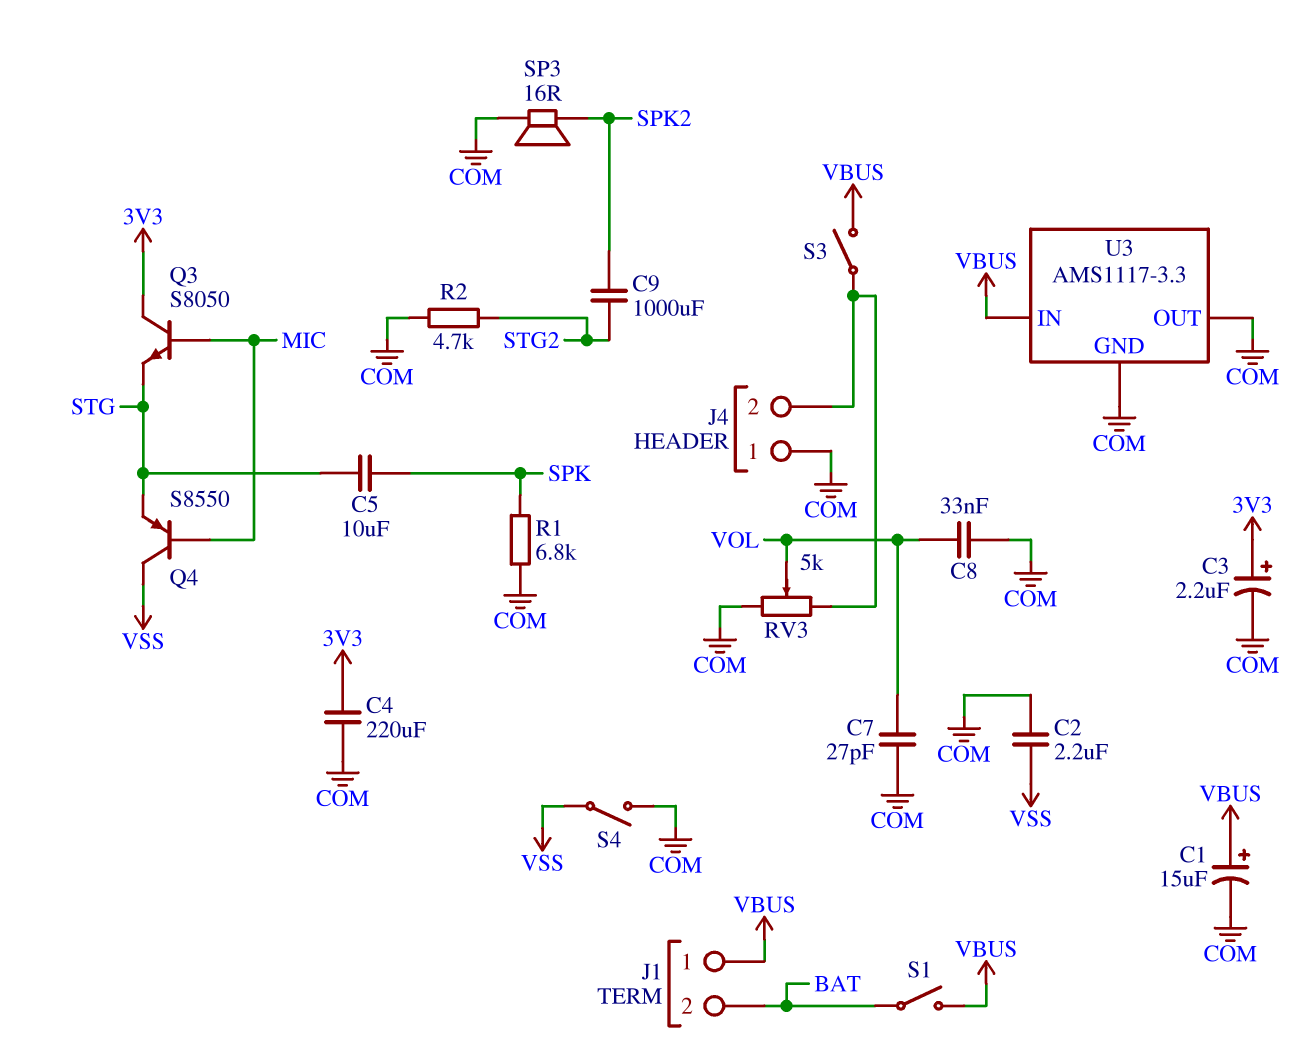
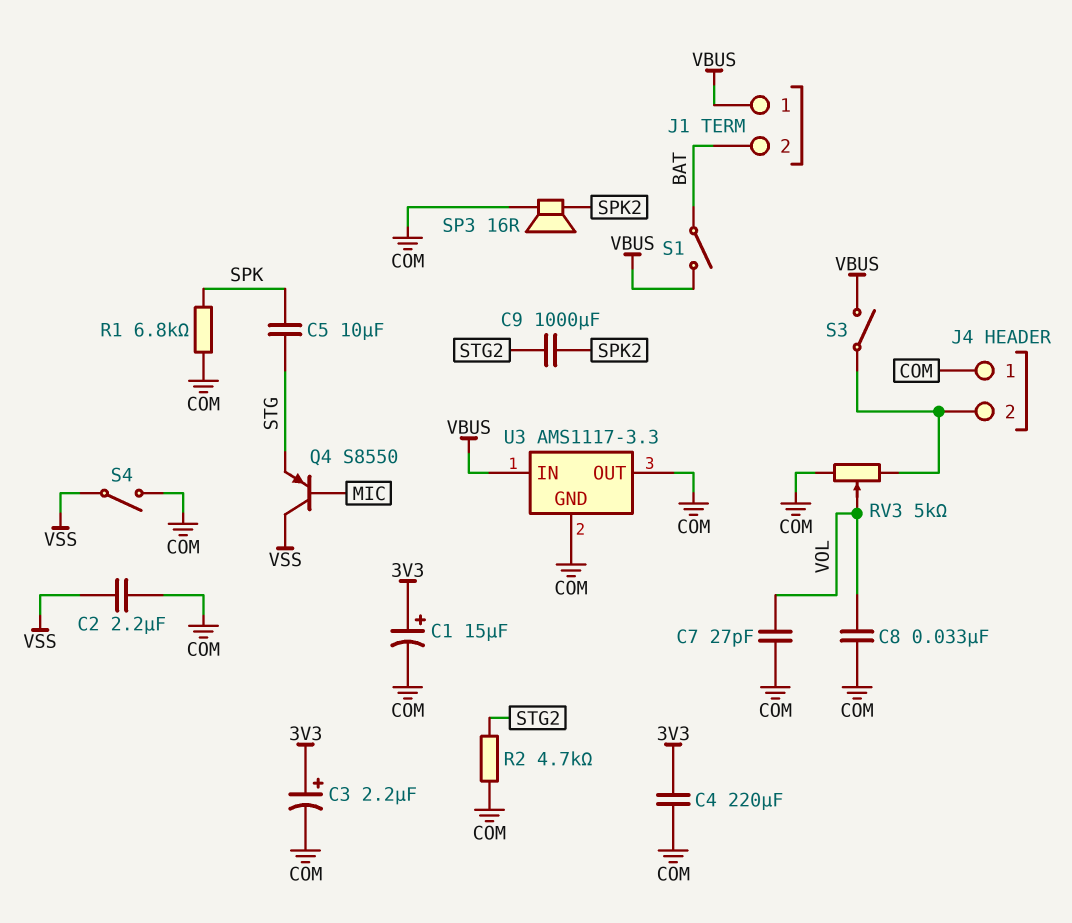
C1: 15uF (plus VBUS, minus COM) -> 15uF (plus 3V3, minus COM)
Q3: NPN S8050 (B MIC, C 3V3, E STG) -> none

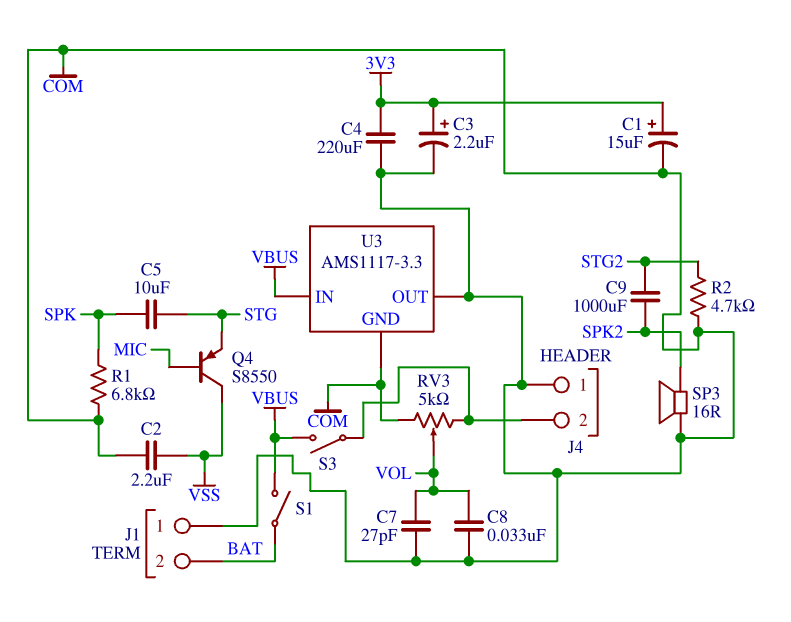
J1 pin 1: VBUS -> COM
S4: switch (COM, VSS) -> none

